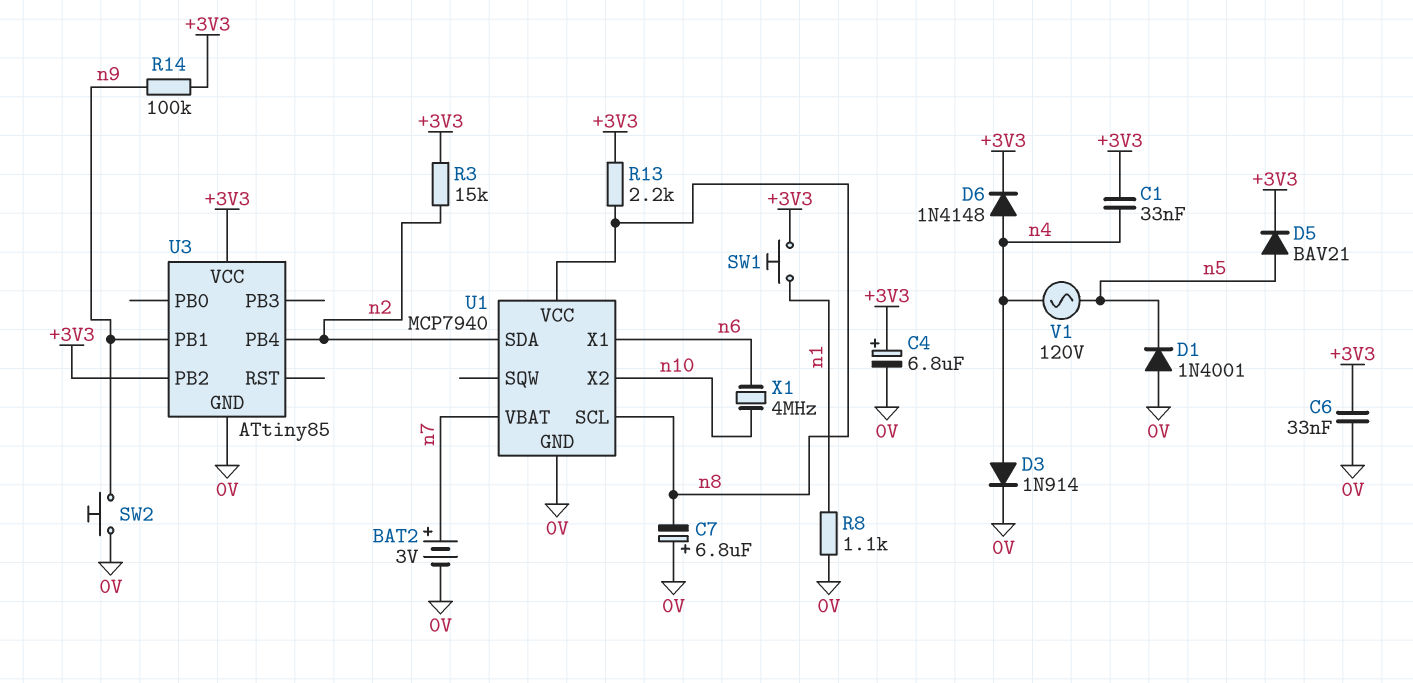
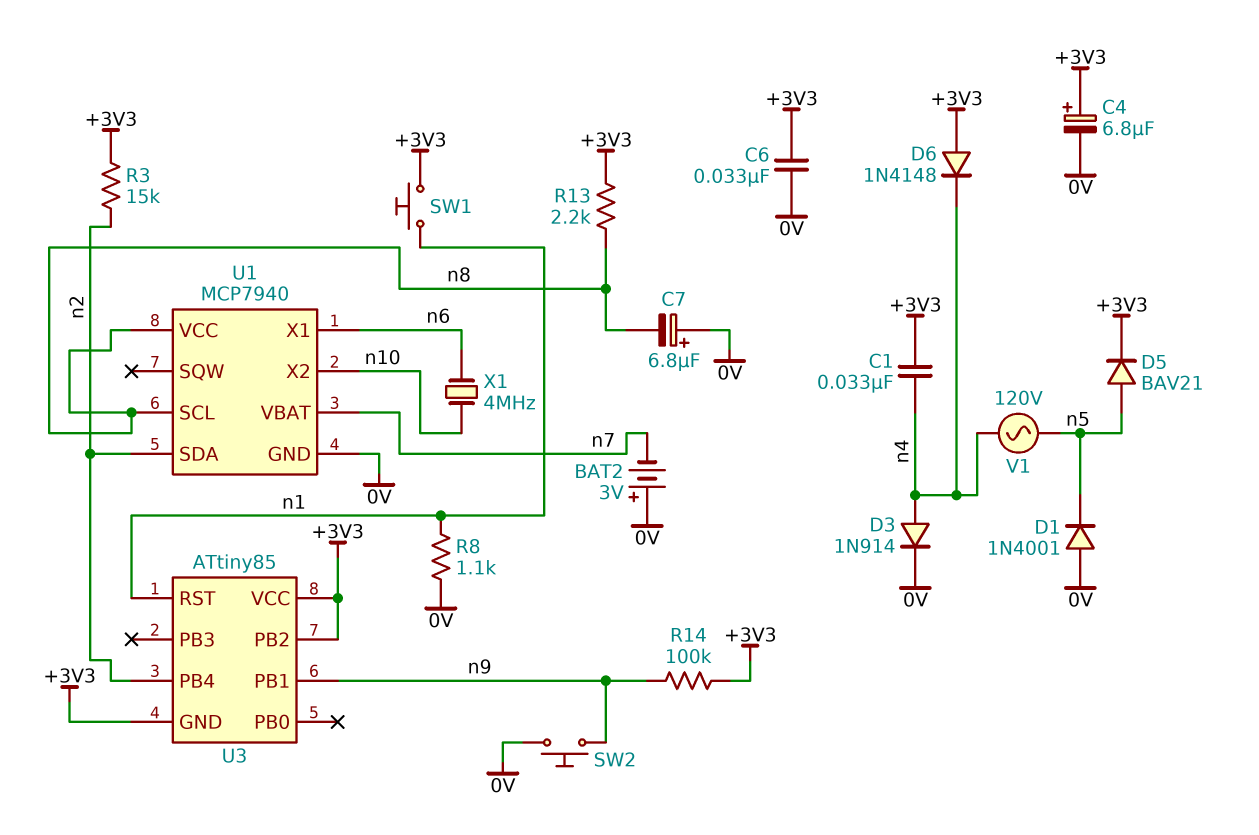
BAT2: 3V (plus n7, minus 0V) -> 3V (plus 0V, minus n7)
D6: diode 1N4148 (A n4, K +3V3) -> diode 1N4148 (A +3V3, K n4)
U3 pin GND: 0V -> +3V3
U3 pin RST: none -> n1

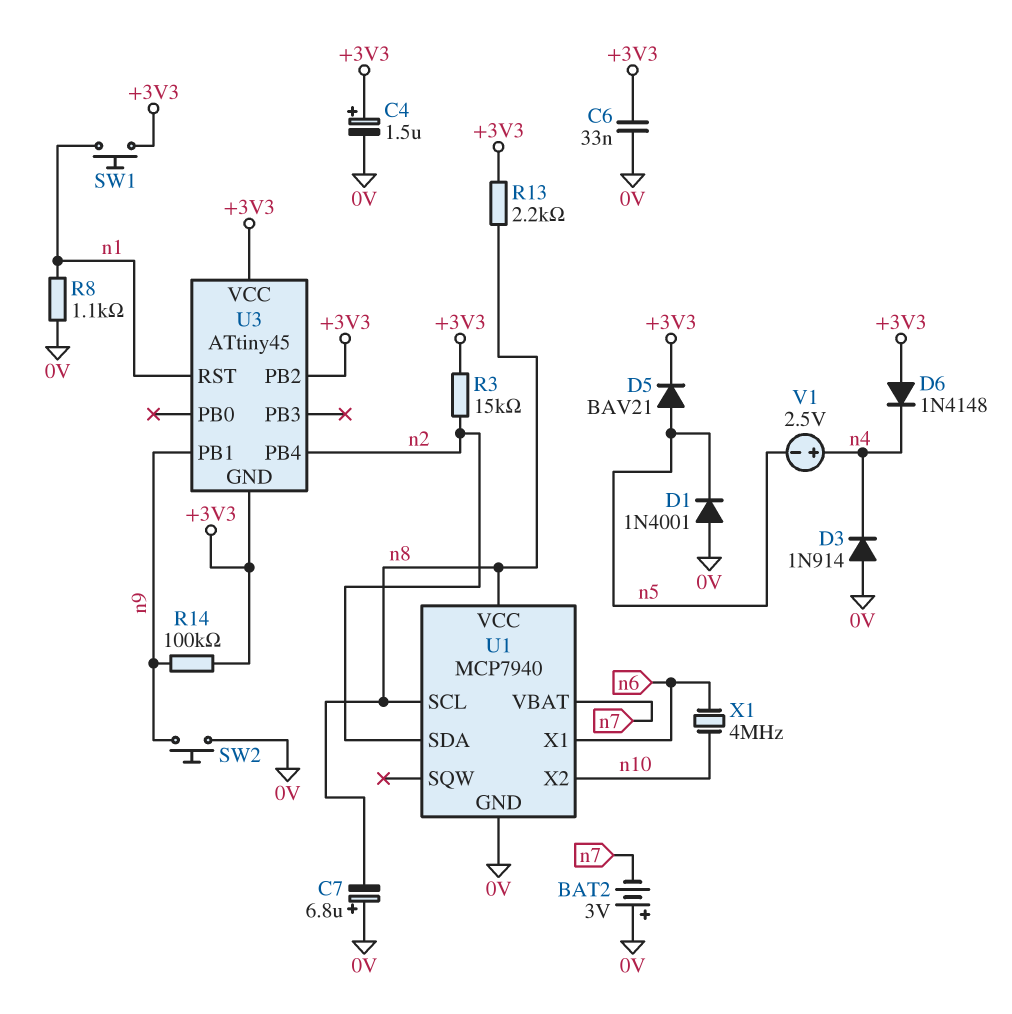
C1: 33nF (+3V3, n4) -> none
C4: 6.8uF (plus +3V3, minus 0V) -> 1.5uF (plus +3V3, minus 0V)
D3: diode 1N914 (A n4, K 0V) -> diode 1N914 (A 0V, K n4)
U3: ATtiny85 -> ATtiny45
V1: AC 120V (n4, n5) -> 2.5V (plus n4, minus n5)

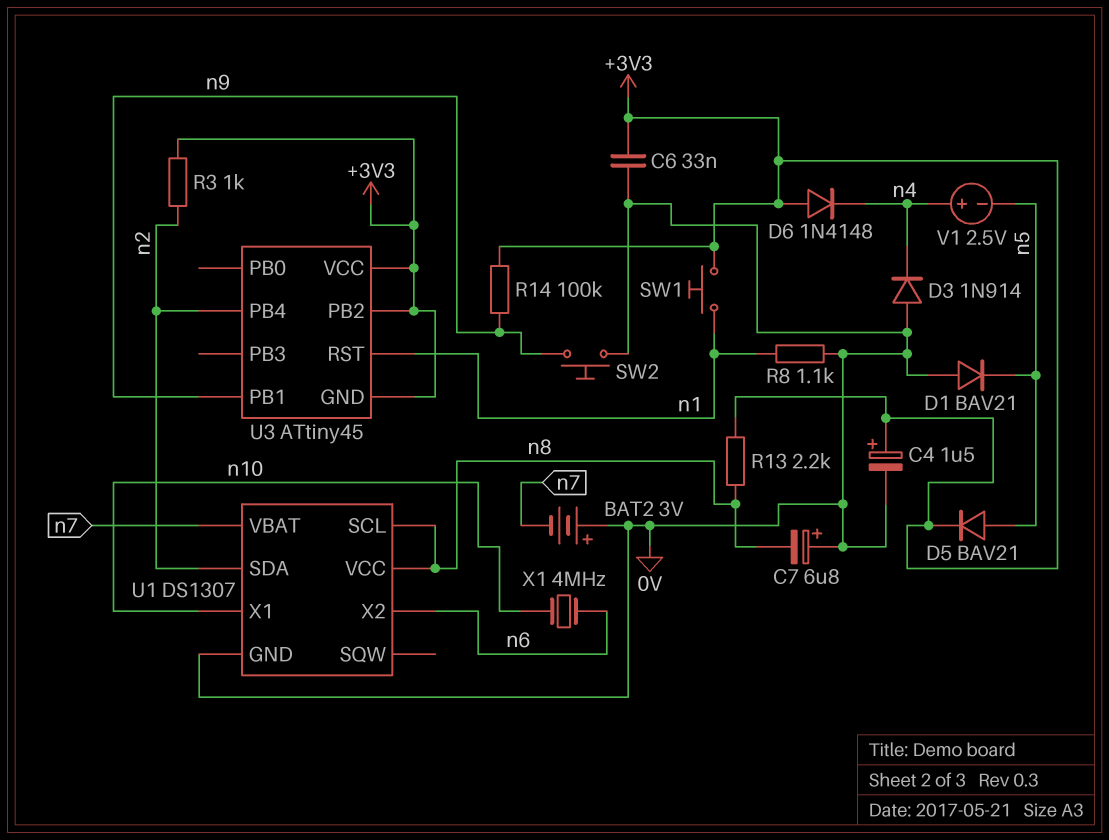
D1: diode 1N4001 (A 0V, K n5) -> diode BAV21 (A 0V, K n5)
R3: 15k (+3V3, n2) -> 1k (+3V3, n2)
U1: MCP7940 -> DS1307
U1 pin X1: n6 -> n10
U1 pin X2: n10 -> n6

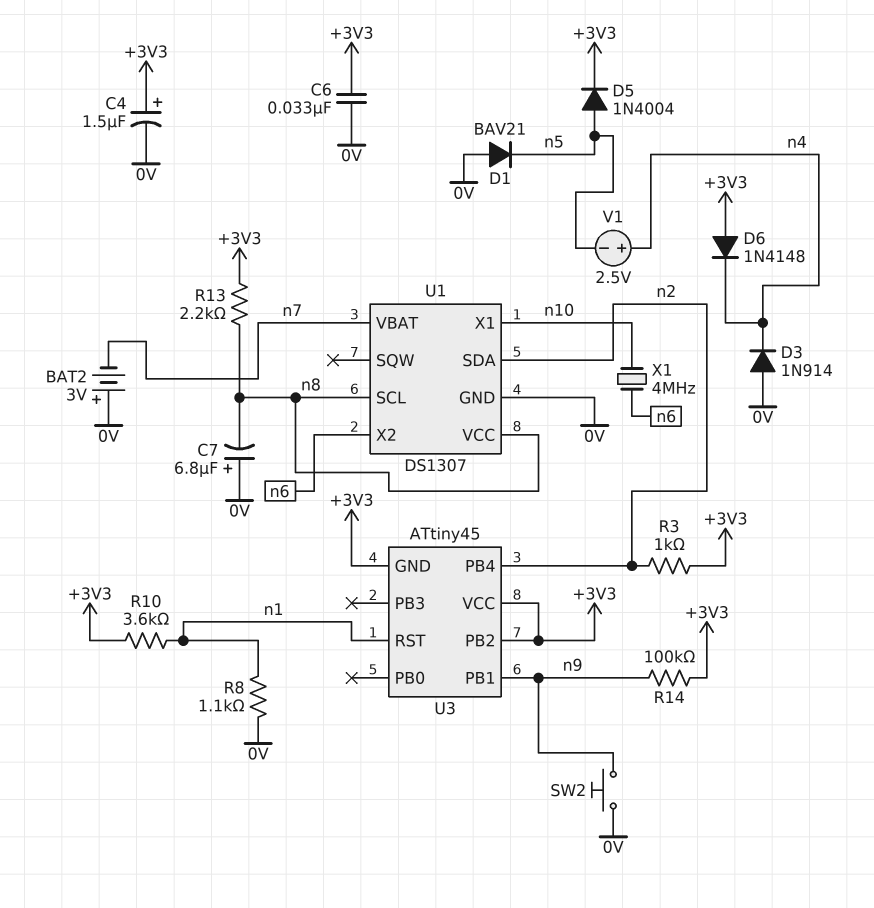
D5: diode BAV21 (A n5, K +3V3) -> diode 1N4004 (A n5, K +3V3)
R10: none -> 3.6k (+3V3, n1)
SW1: button (+3V3, n1) -> none

